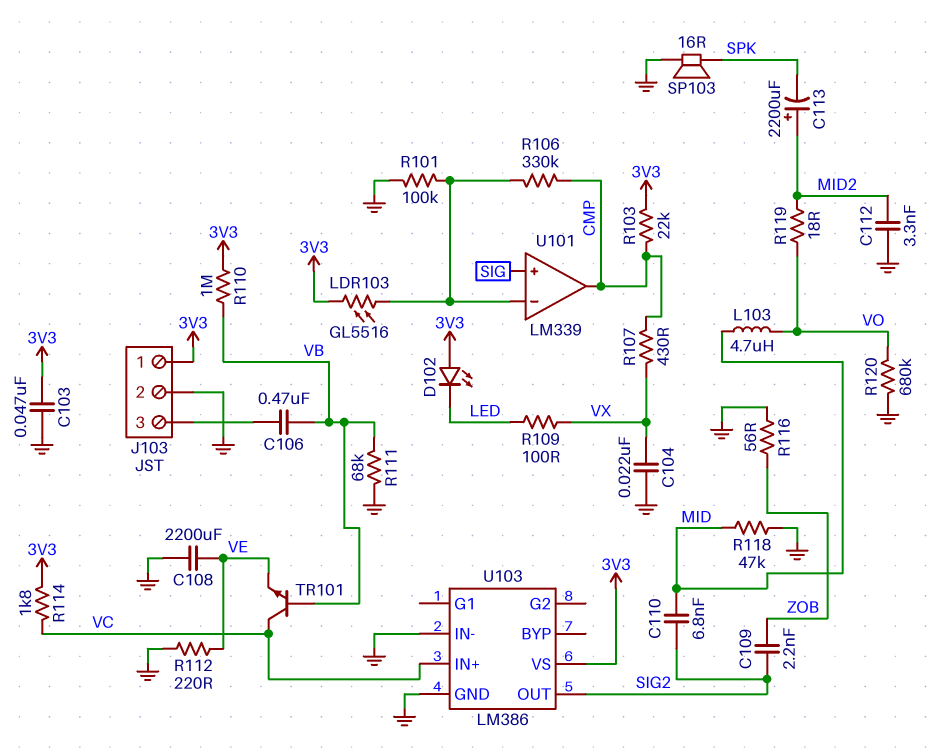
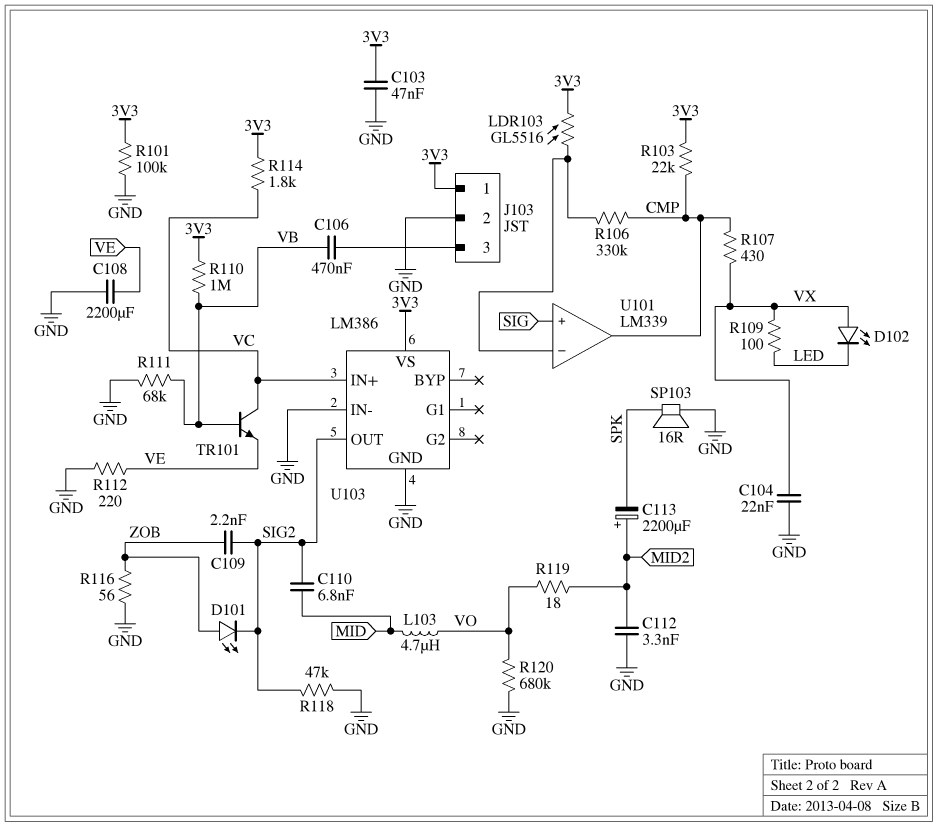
D101: none -> LED (A ZOB, K SIG2)
D102: LED (A 3V3, K LED) -> LED (A VX, K LED)
R101: 100k (GND, U101/in-) -> 100k (3V3, GND)
R118: 47k (GND, MID) -> 47k (GND, SIG2)

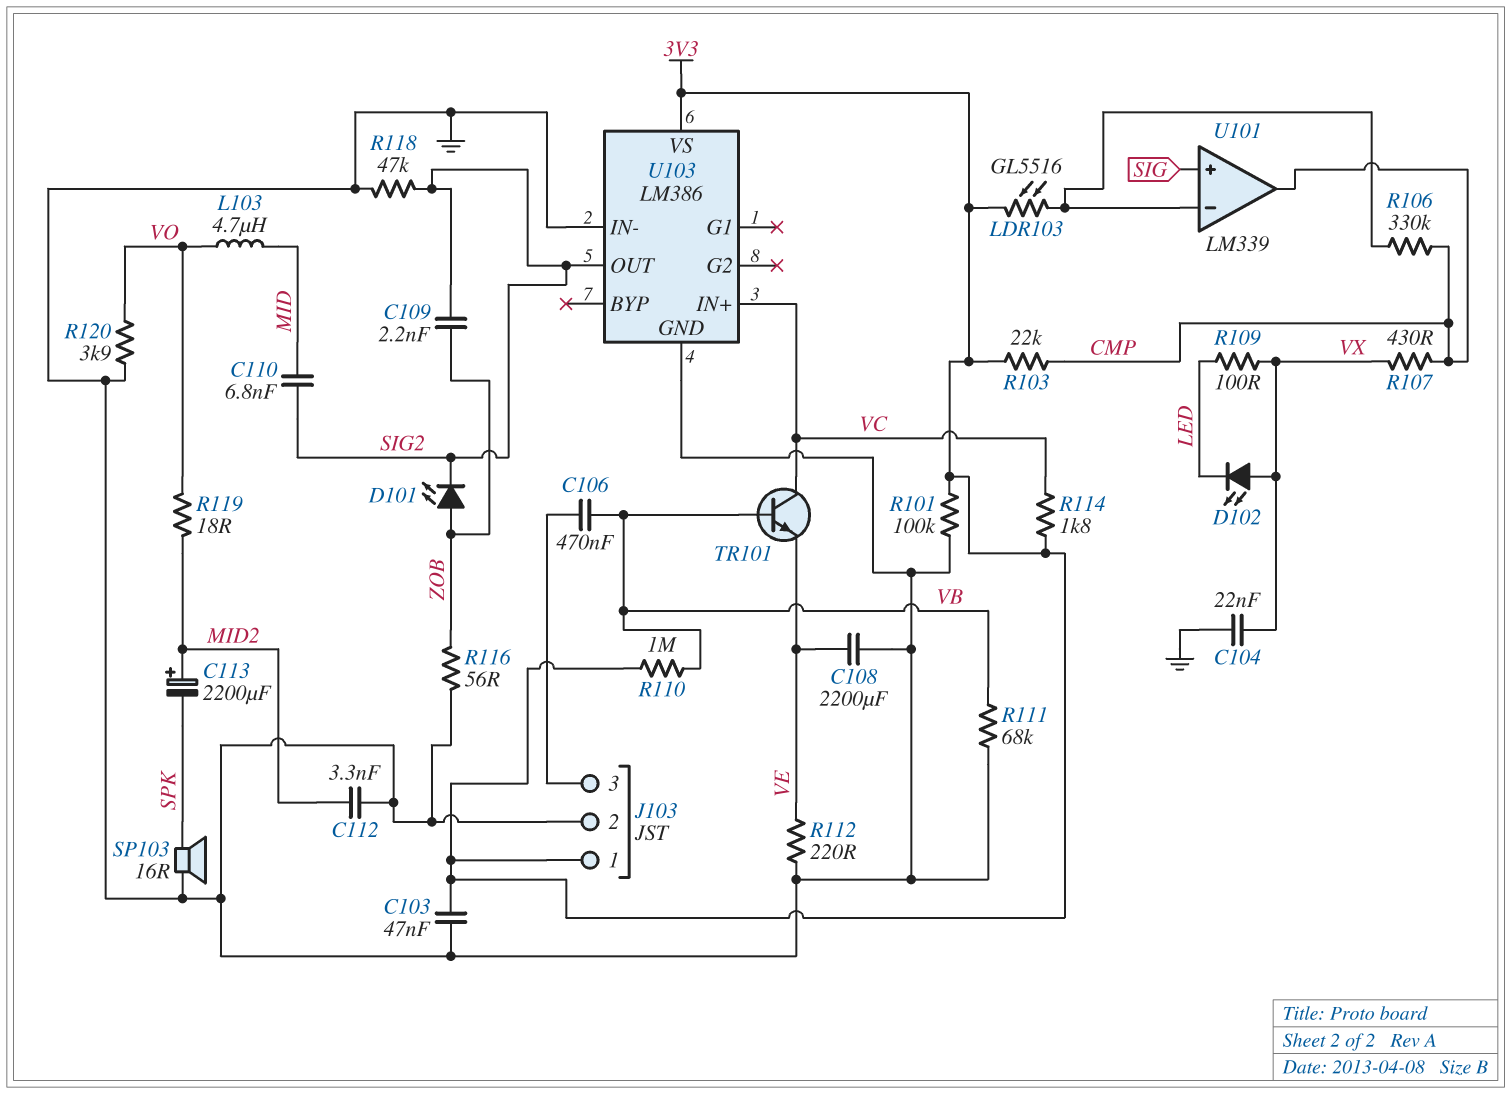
R120: 680k (GND, VO) -> 3.9k (GND, VO)

